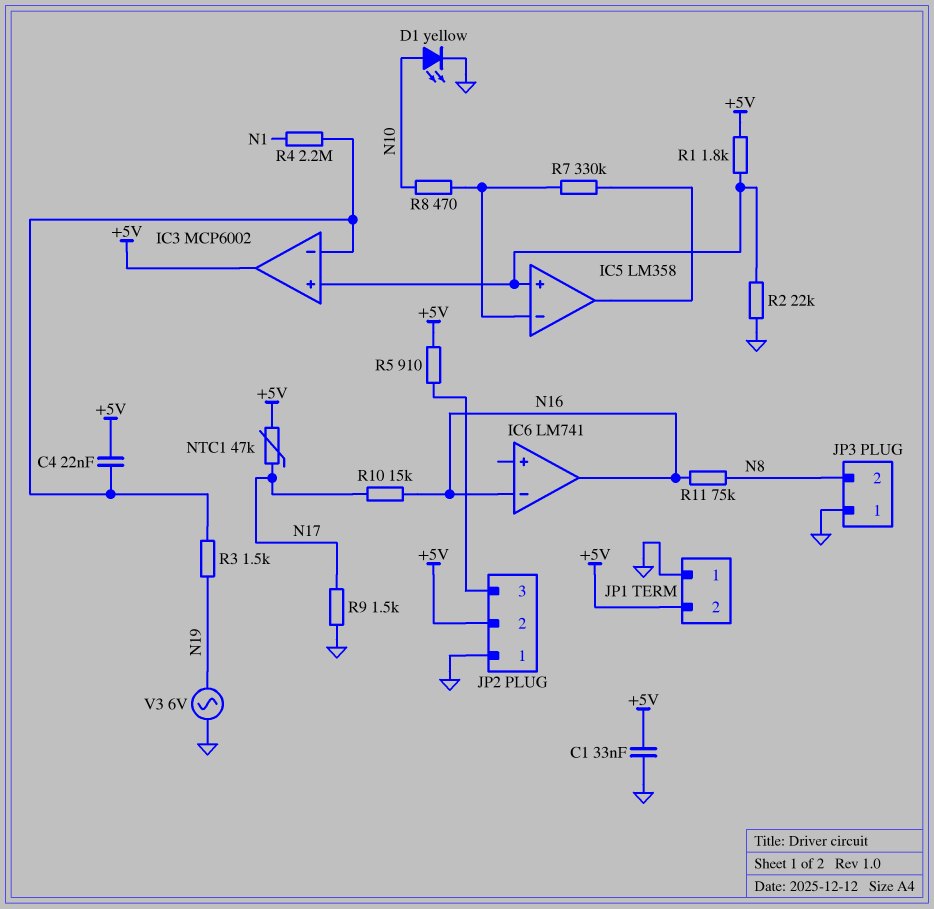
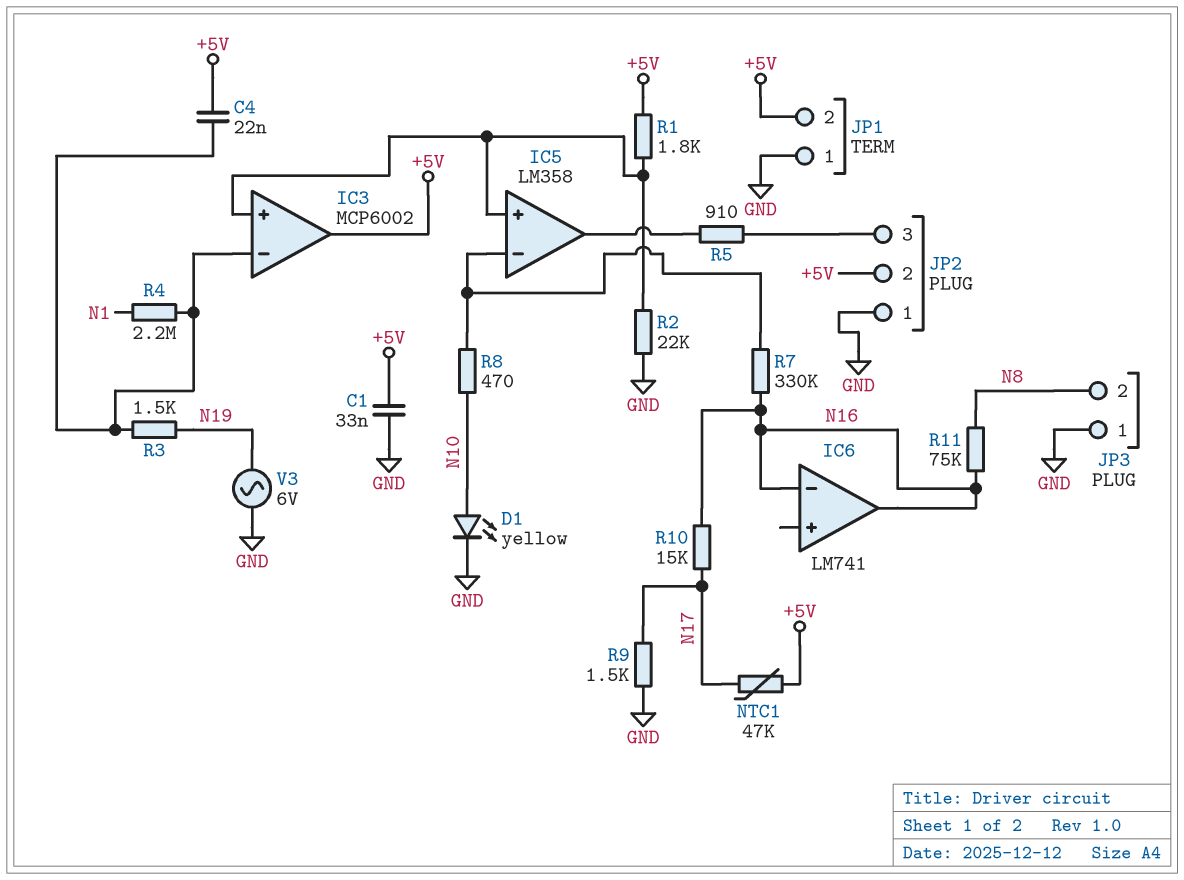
R5: 910 (+5V, JP2/3) -> 910 (IC5/out, JP2/3)
R7: 330k (IC5/in-, IC5/out) -> 330k (IC5/in-, N16)

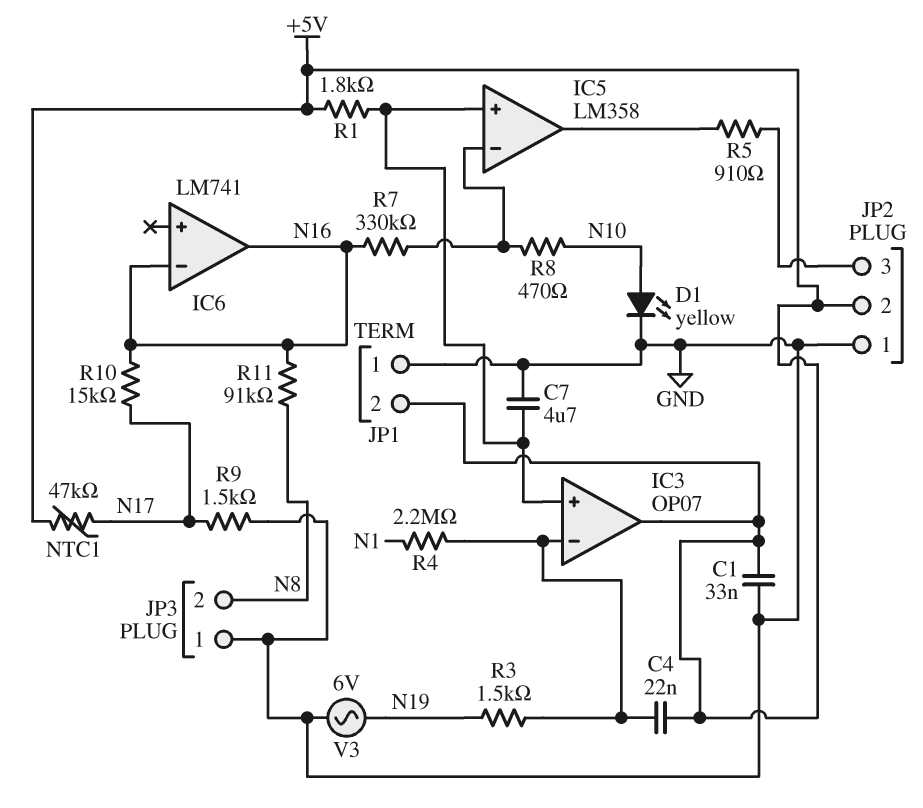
C7: none -> 4.7uF (GND, IC3/in+)
IC3: MCP6002 -> OP07
R2: 22k (GND, IC3/in+) -> none
R11: 75k (N8, N16) -> 91k (N8, N16)

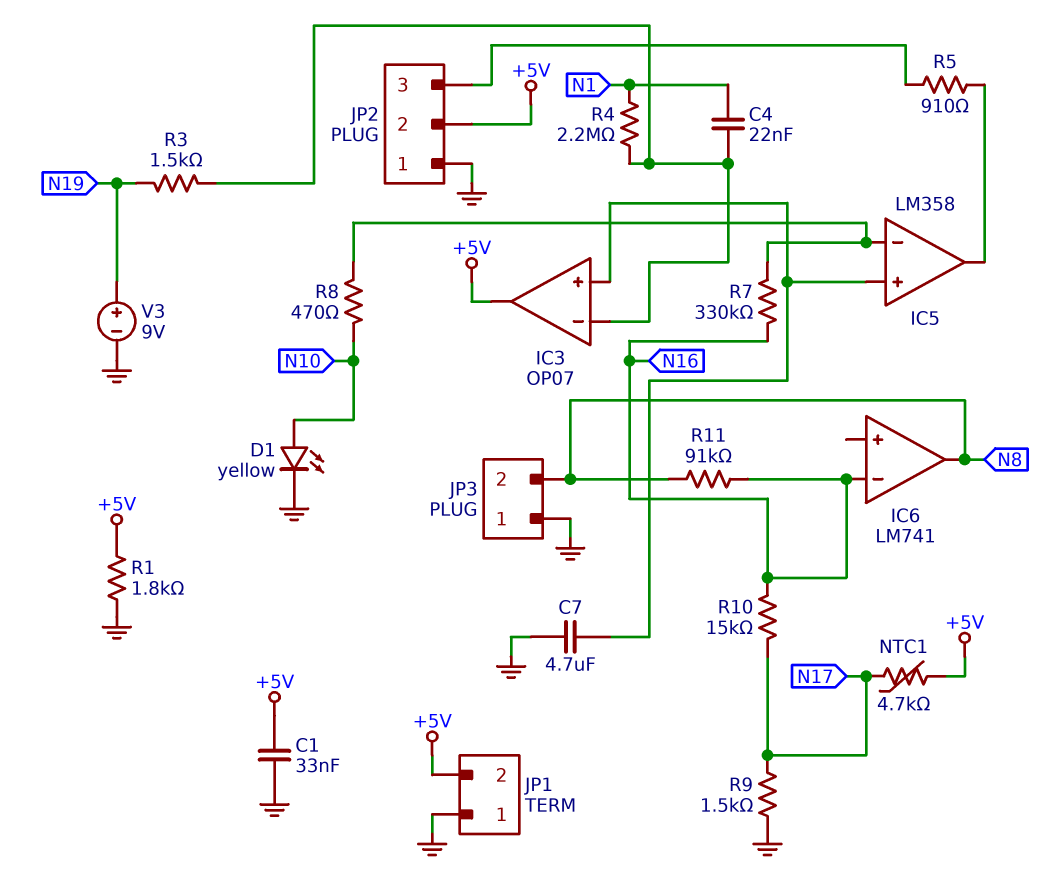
C4: 22nF (+5V, IC3/in-) -> 22nF (IC3/in-, N1)
IC6 pin out: N16 -> N8
NTC1: 47k (+5V, N17) -> 4.7k (+5V, N17)
R1: 1.8k (+5V, IC3/in+) -> 1.8k (+5V, GND)
V3: AC 6V (GND, N19) -> 9V (plus N19, minus GND)

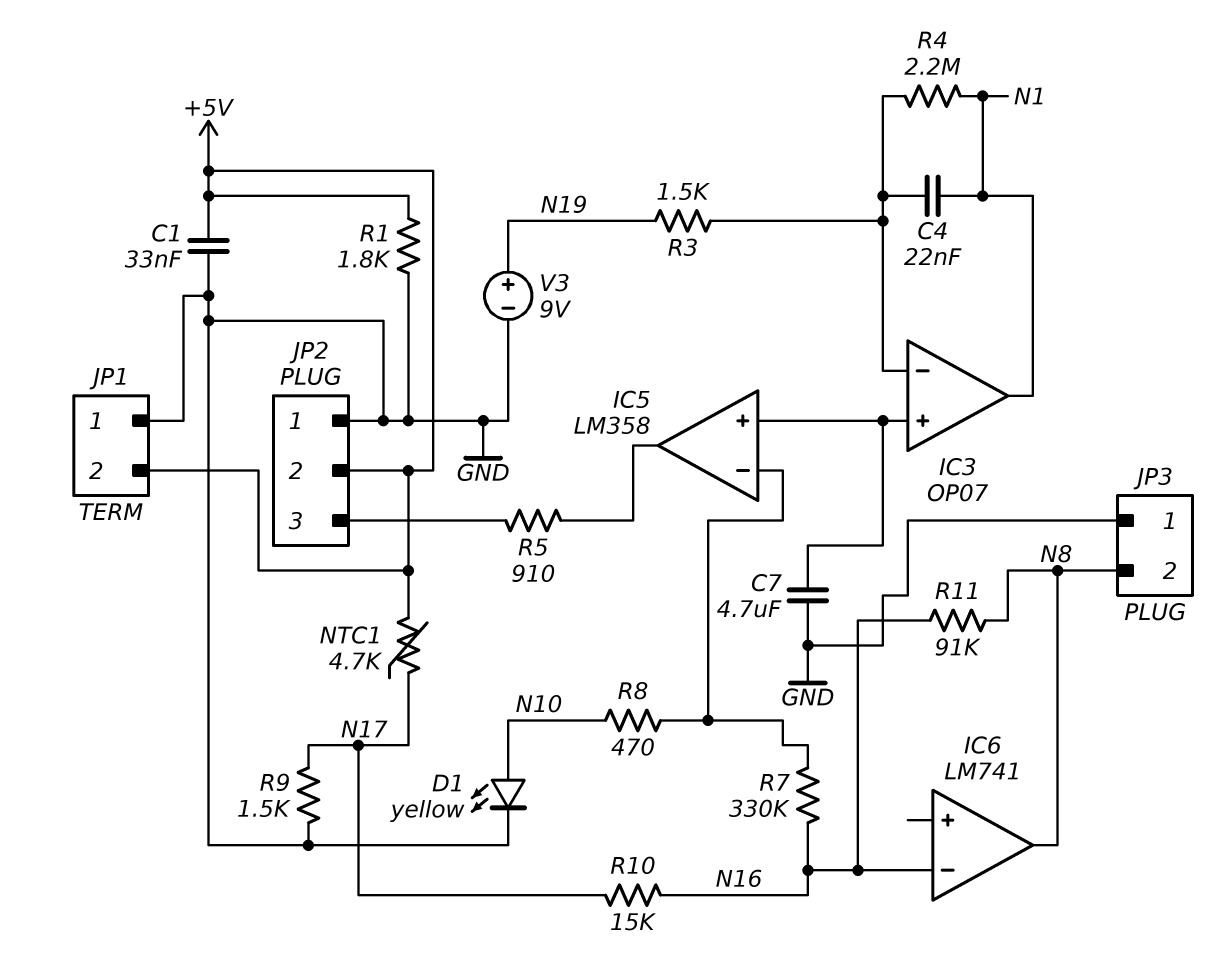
IC3 pin out: +5V -> N1

